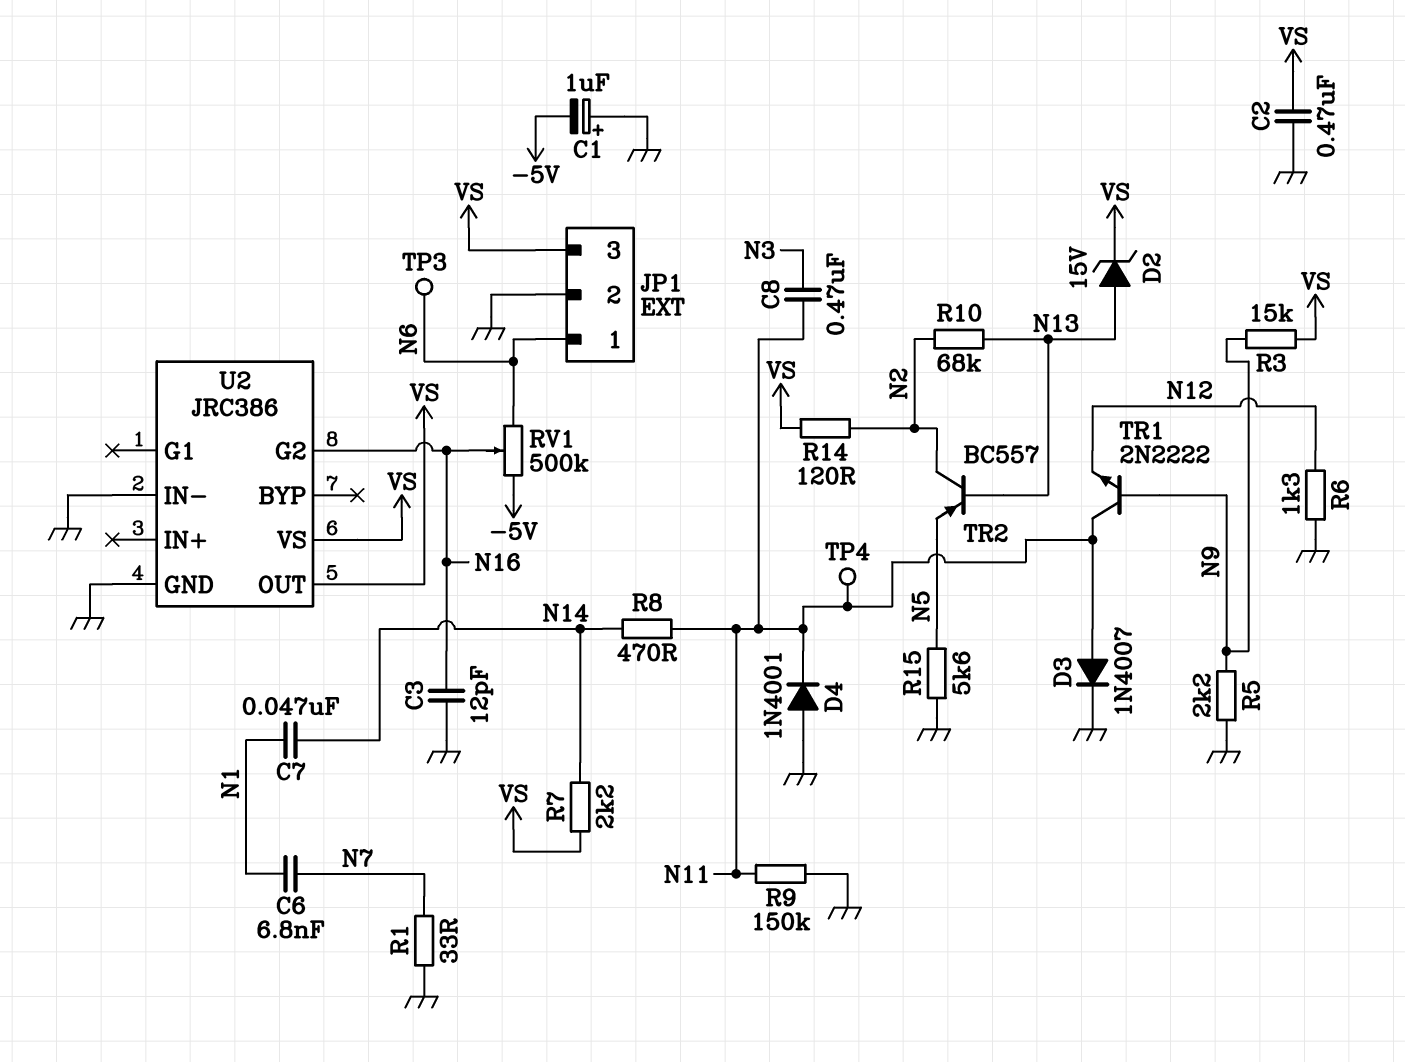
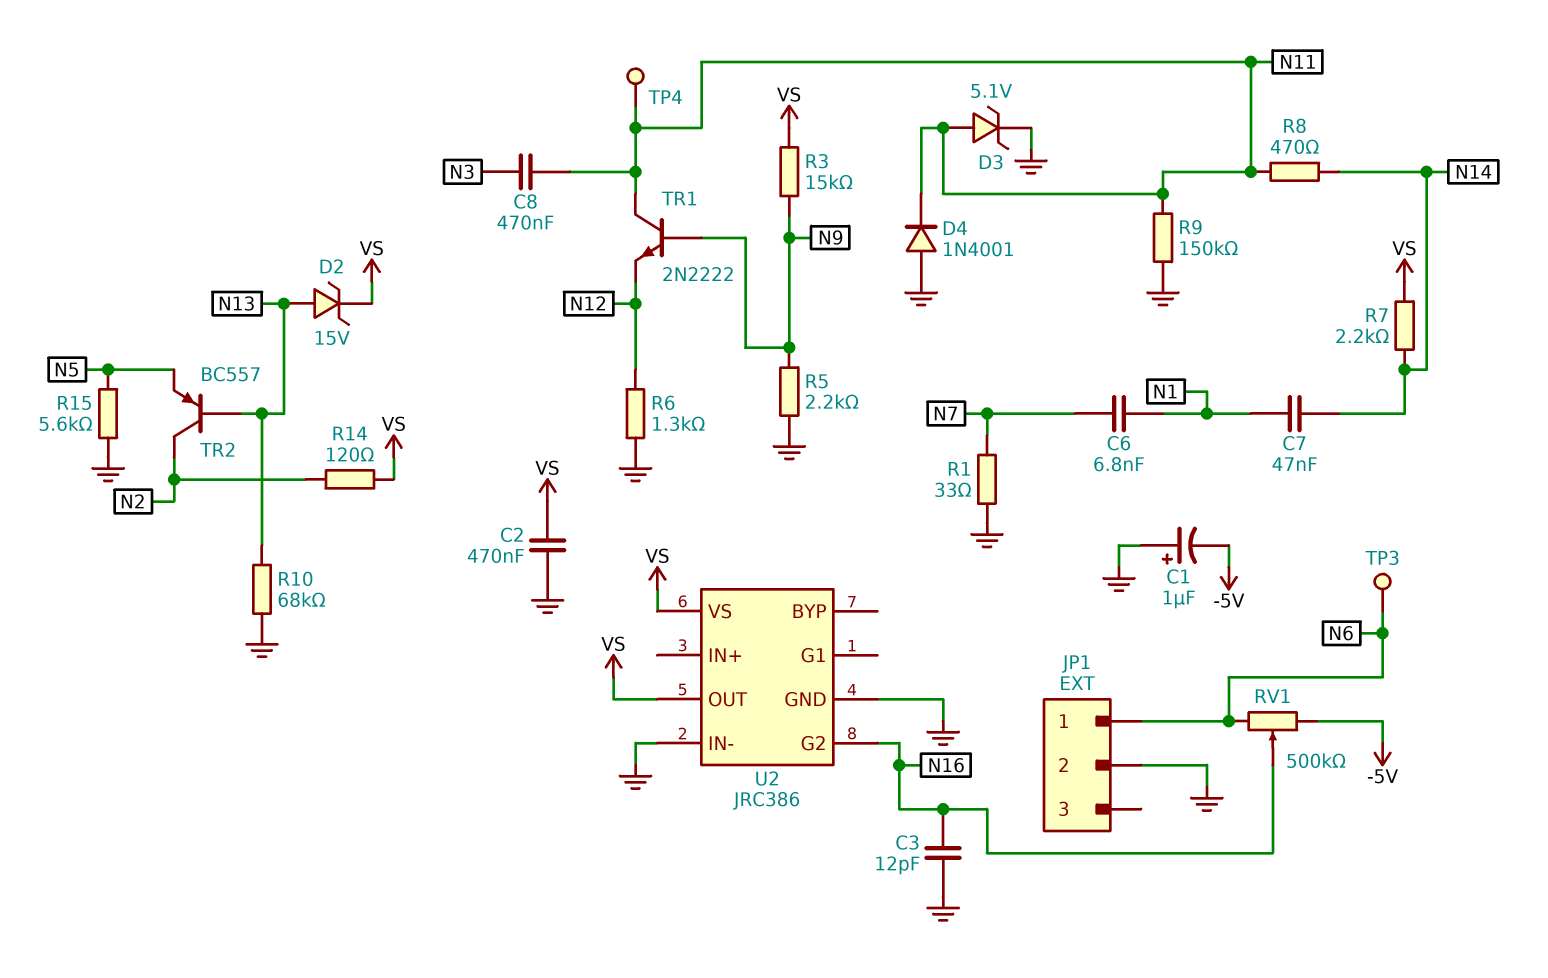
D3: diode 1N4007 (A N11, K GND) -> zener 5.1V (A N11, K GND)
JP1 pin 3: VS -> none
R10: 68k (N2, N13) -> 68k (GND, N13)

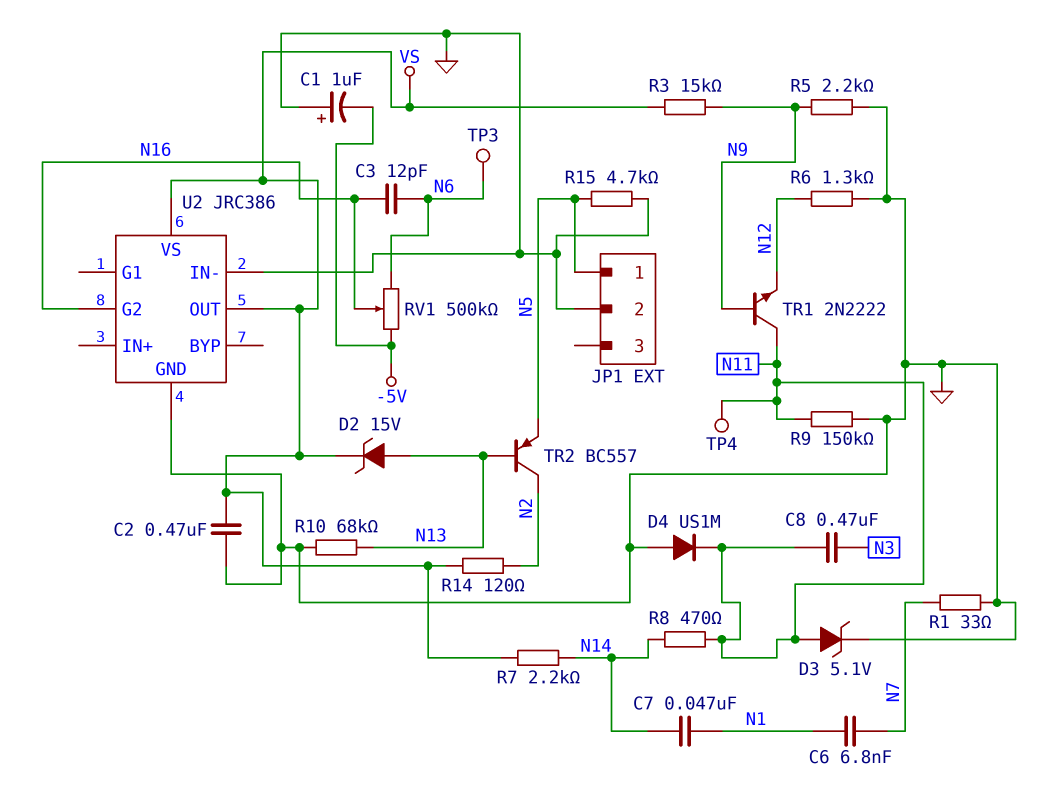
C3: 12pF (GND, N16) -> 12pF (N6, N16)
D4: diode 1N4001 (A GND, K N11) -> diode US1M (A GND, K N11)
JP1 pin 1: N6 -> N5
R15: 5.6k (GND, N5) -> 4.7k (GND, N5)

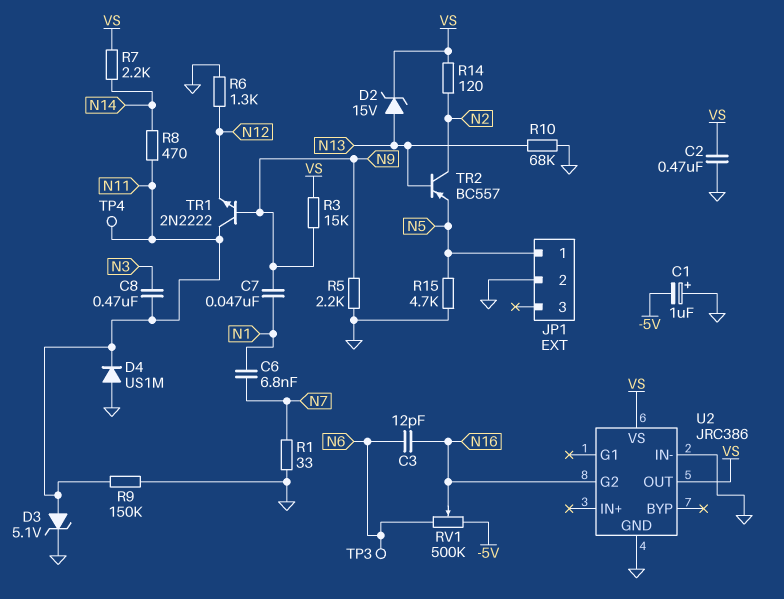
C7: 47nF (N1, N14) -> 47nF (N1, N9)

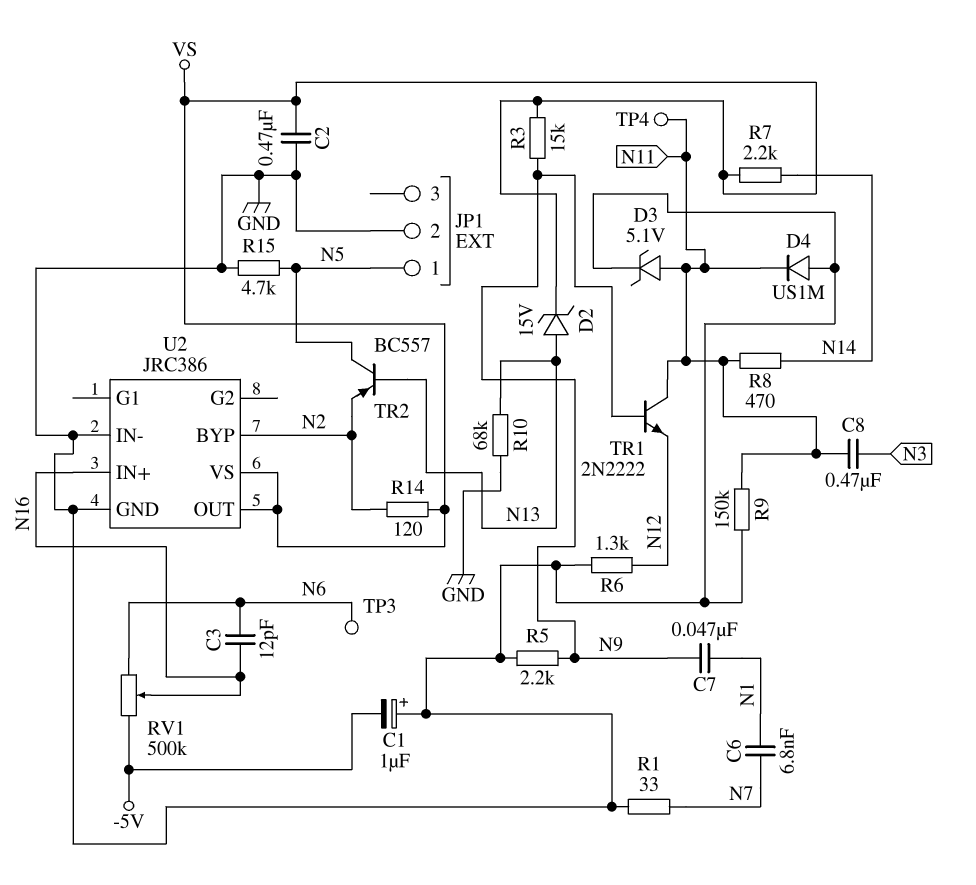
TR2: PNP BC557 (B N13, C N2, E N5) -> PNP BC557 (B N13, C N5, E N2)
U2 pin BYP: none -> N2
U2 pin G2: N16 -> none
U2 pin IN+: none -> N16

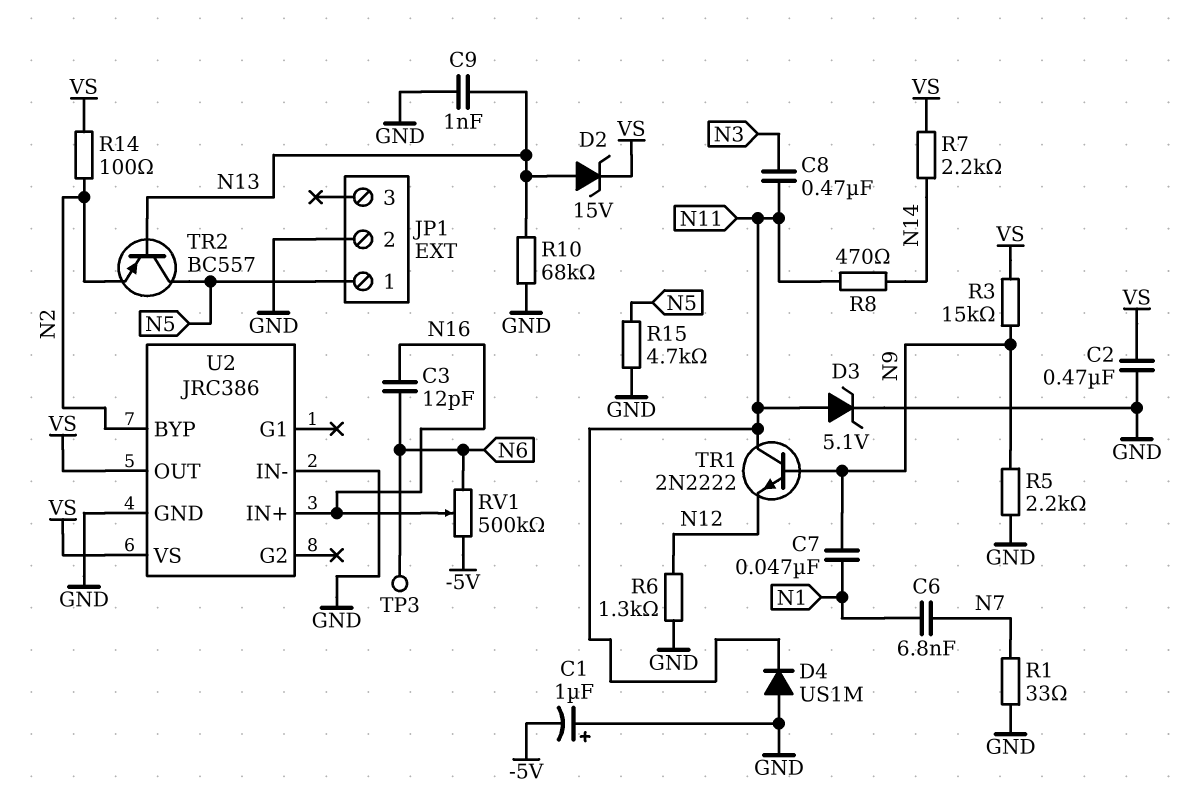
C9: none -> 1nF (GND, N13)
R9: 150k (GND, N11) -> none
R14: 120 (N2, VS) -> 100 (N2, VS)
TP4: test point (N11) -> none

